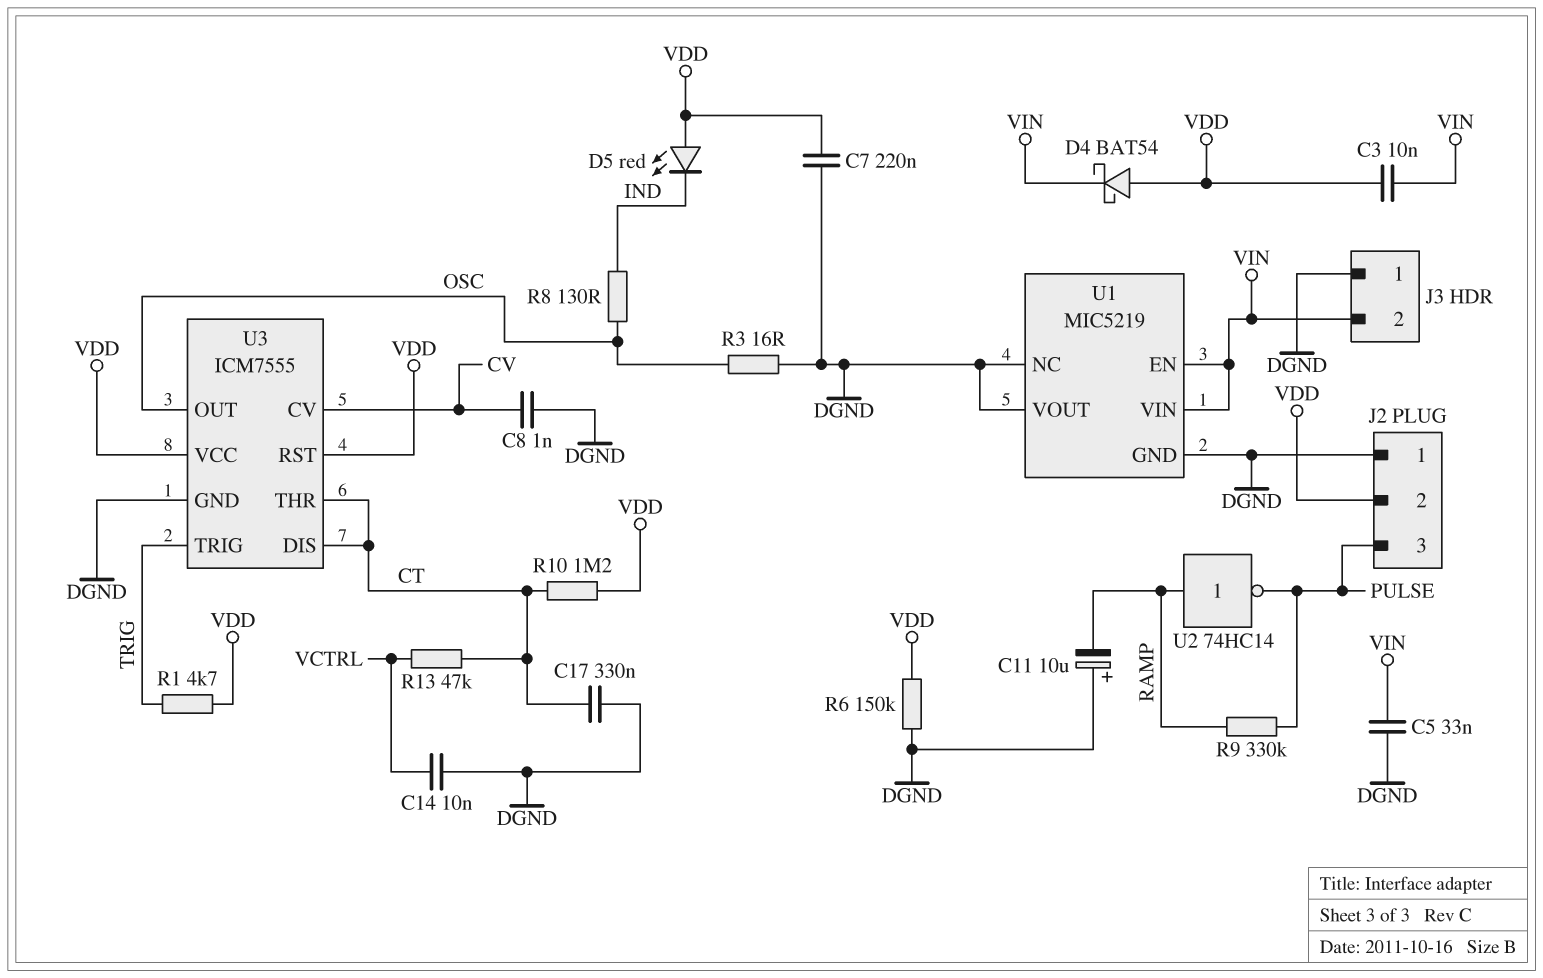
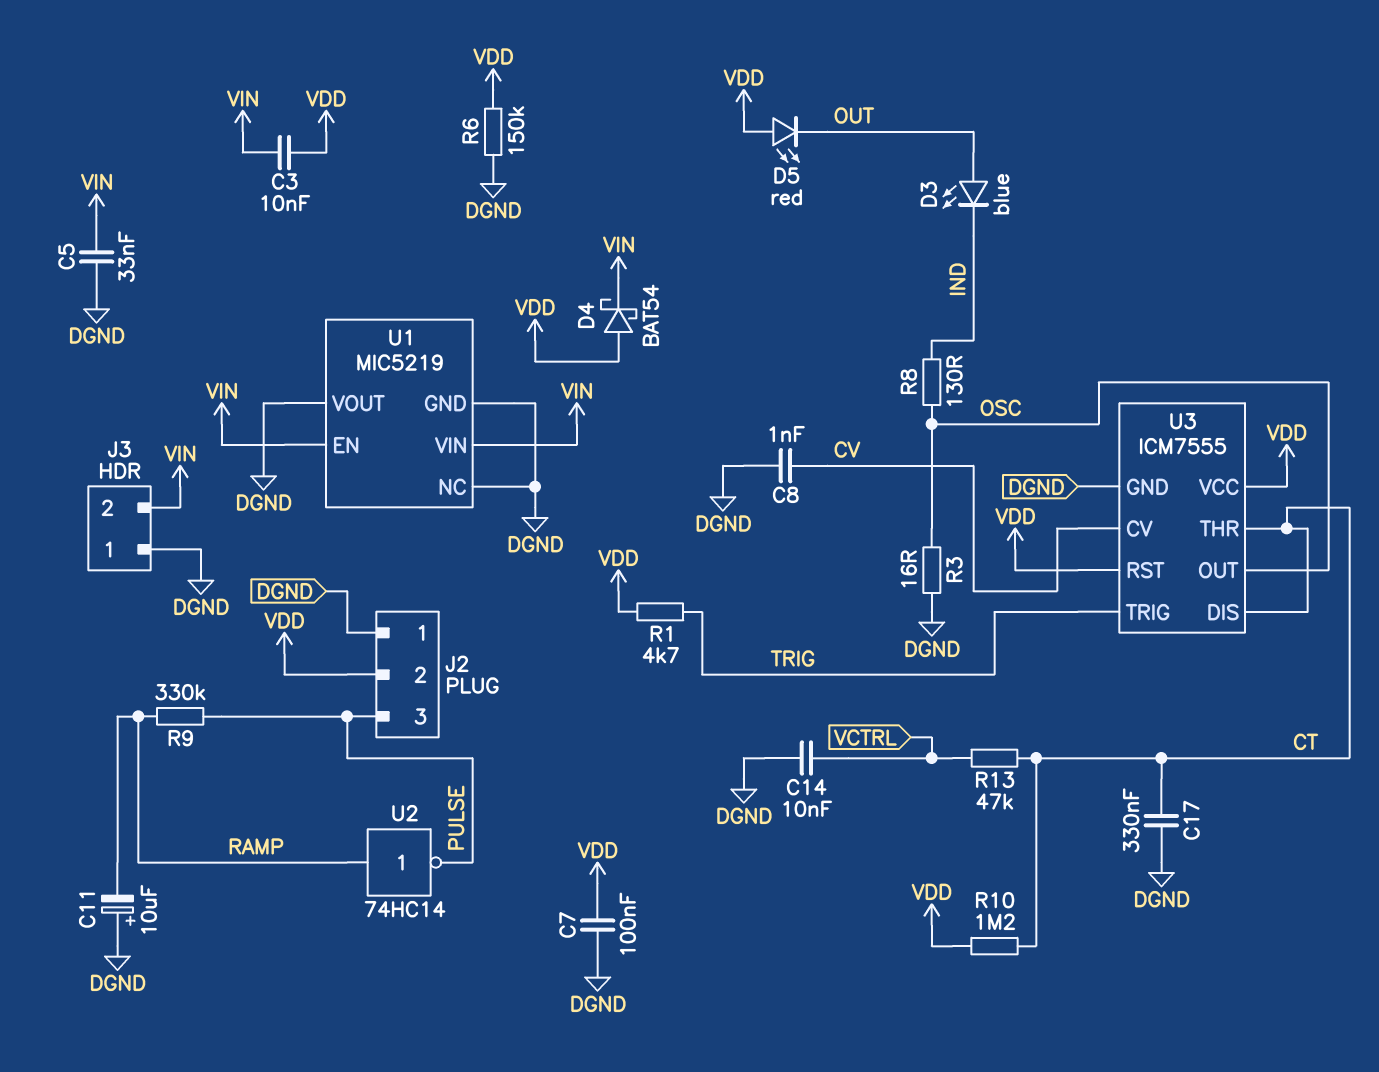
C7: 220nF (DGND, VDD) -> 100nF (DGND, VDD)
D3: none -> LED blue (A OUT, K IND)
D5: LED red (A VDD, K IND) -> LED red (A VDD, K OUT)

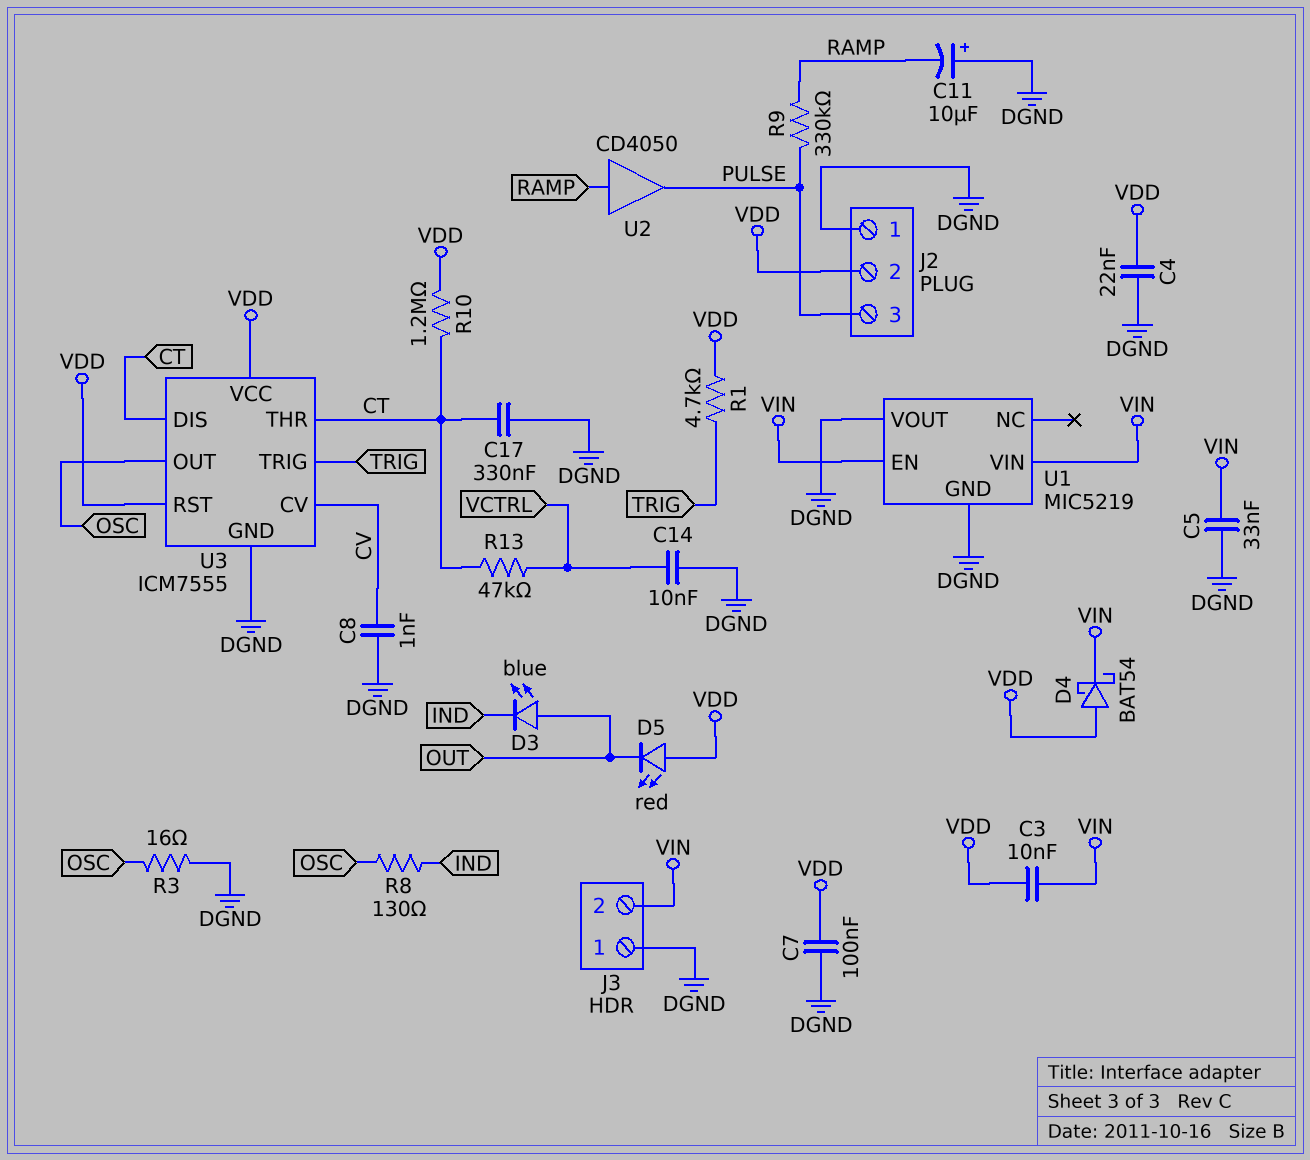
C4: none -> 22nF (DGND, VDD)
R6: 150k (DGND, VDD) -> none
U1 pin NC: DGND -> none
U2: NOT 74HC14 (in RAMP, out PULSE) -> buffer CD4050 (in RAMP, out PULSE)

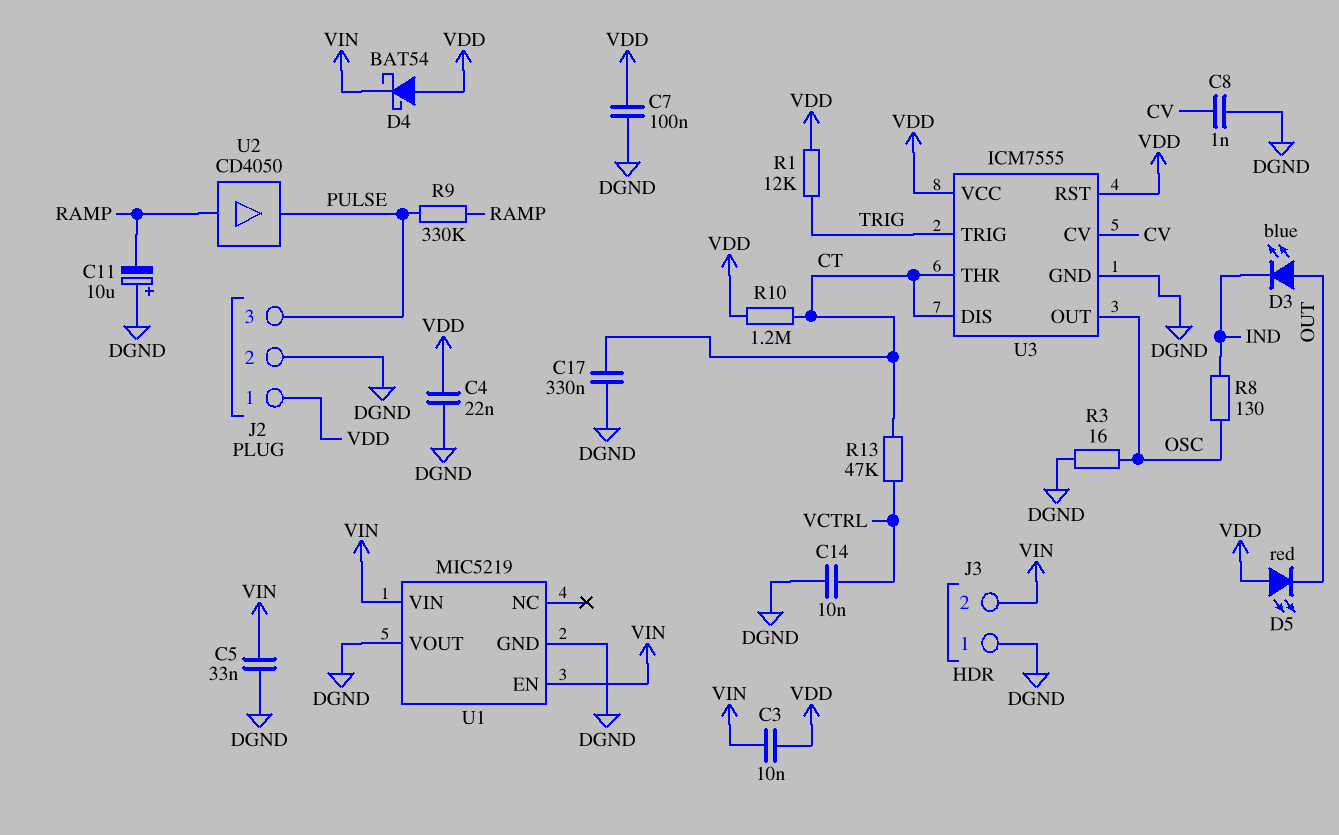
J2 pin 1: DGND -> VDD
J2 pin 2: VDD -> DGND
R1: 4.7k (TRIG, VDD) -> 12k (TRIG, VDD)

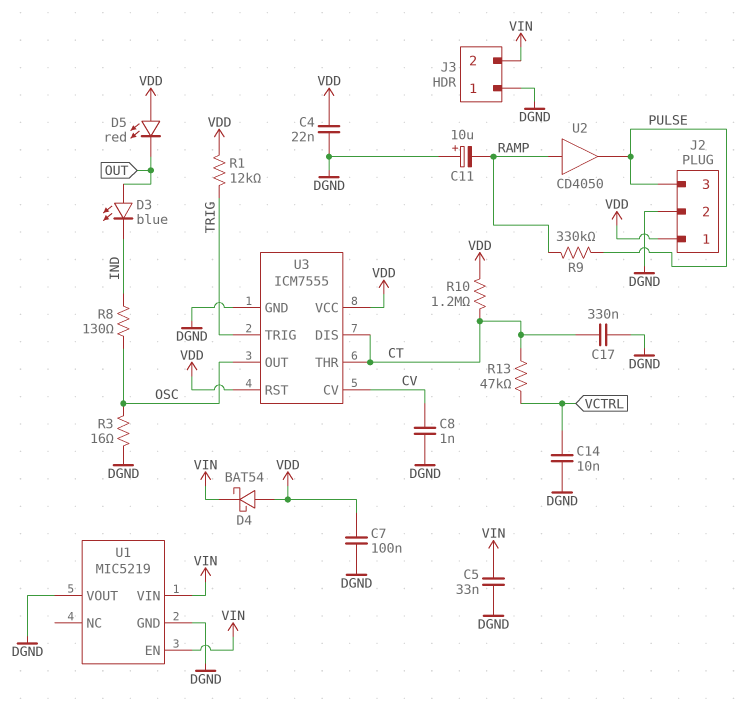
C3: 10nF (VDD, VIN) -> none

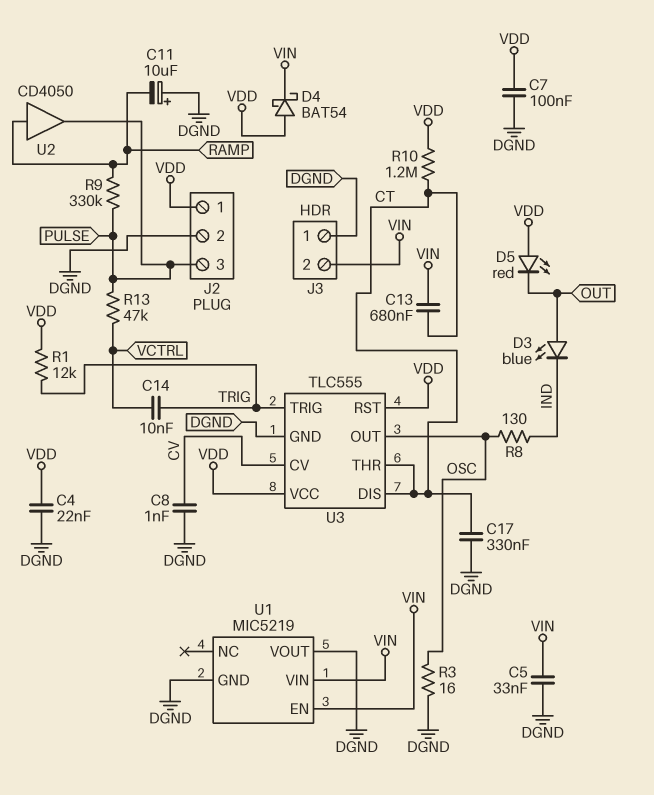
C13: none -> 680nF (CT, VIN)
C14: 10nF (DGND, VCTRL) -> 10nF (TRIG, VCTRL)
R13: 47k (CT, VCTRL) -> 47k (PULSE, VCTRL)
U3: ICM7555 -> TLC555

